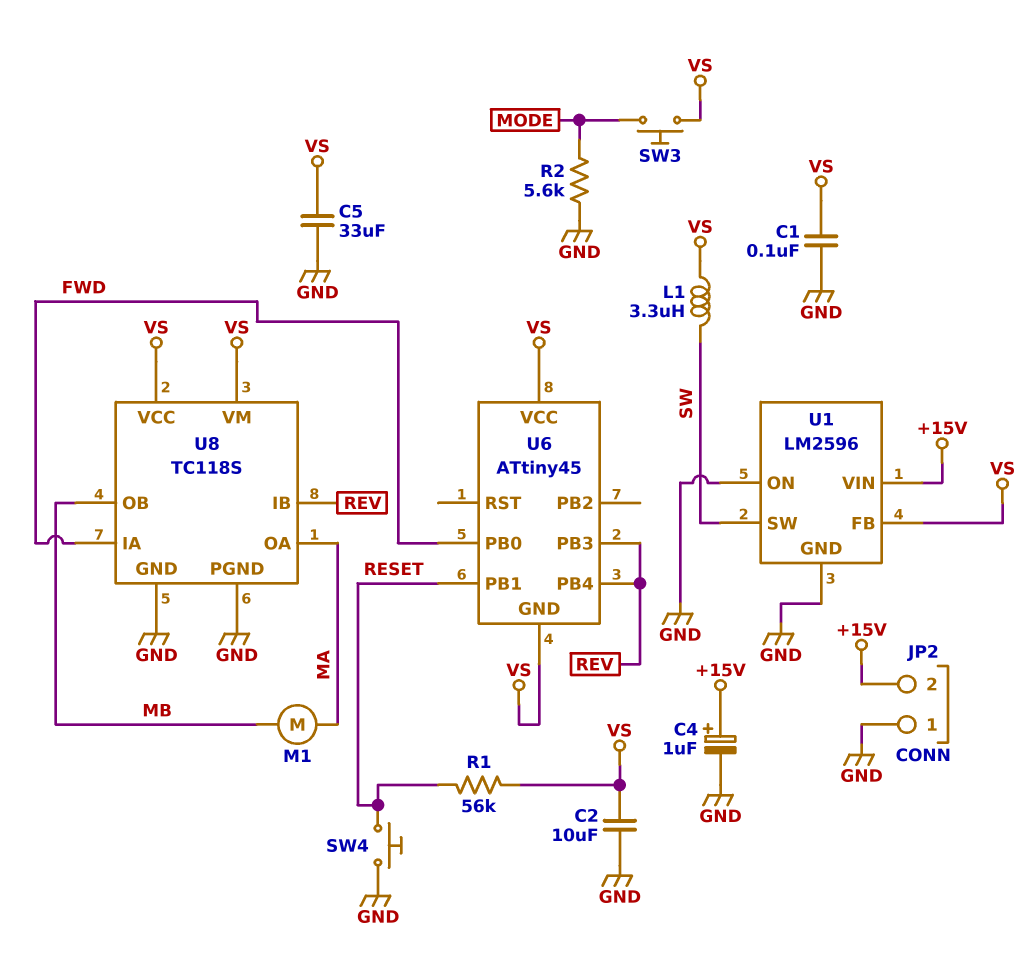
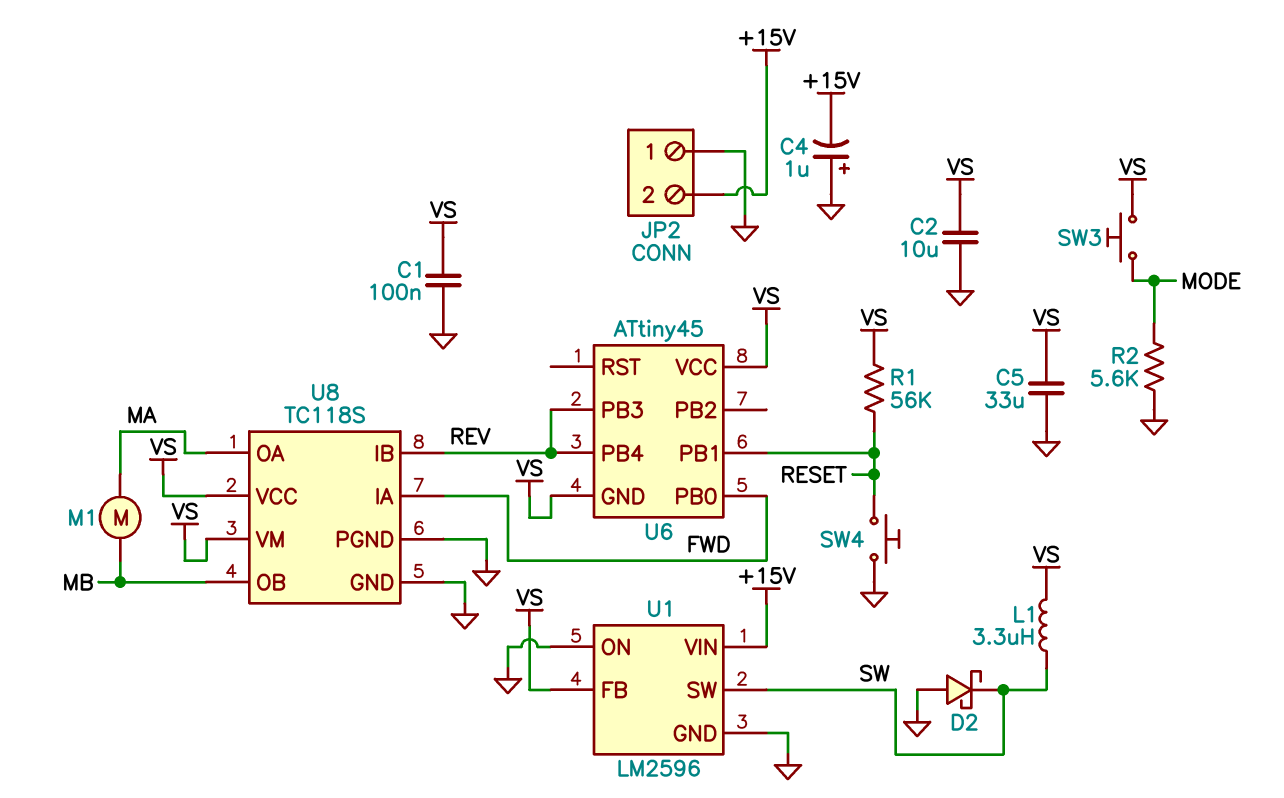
C4: 1uF (plus +15V, minus GND) -> 1uF (plus GND, minus +15V)
D2: none -> schottky (A GND, K SW)

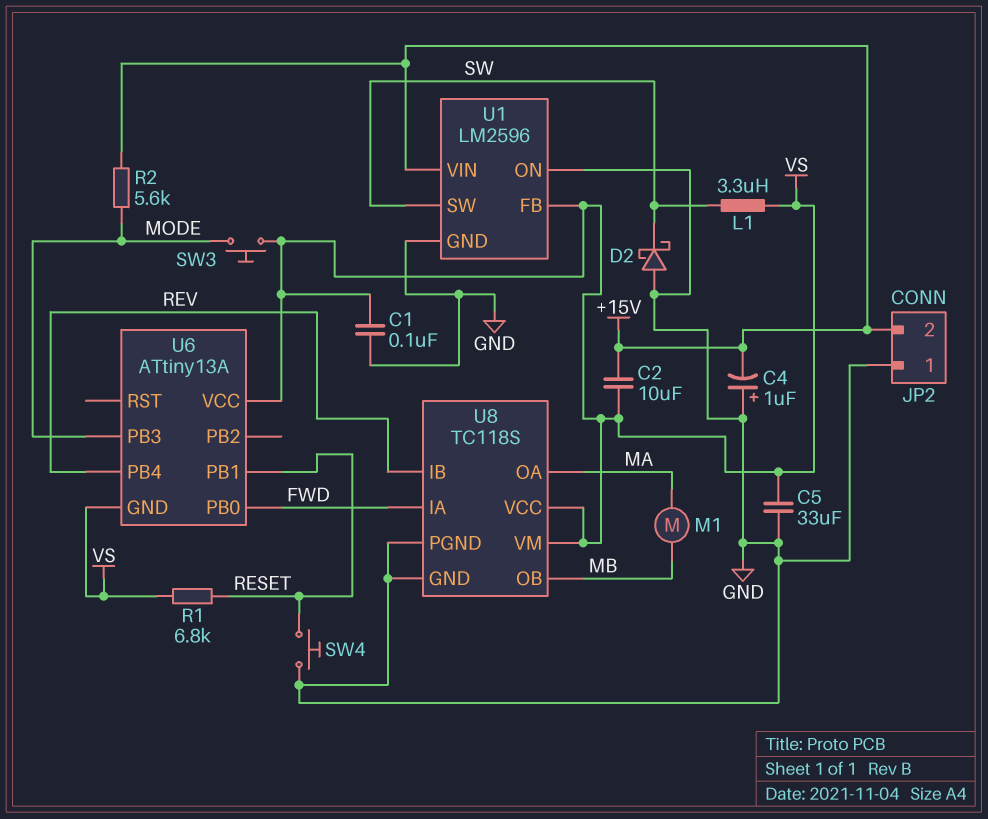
C2: 10uF (GND, VS) -> 10uF (+15V, VS)
R1: 56k (RESET, VS) -> 6.8k (RESET, VS)
R2: 5.6k (GND, MODE) -> 5.6k (+15V, MODE)
U6: ATtiny45 -> ATtiny13A
U6 pin PB3: REV -> MODE

